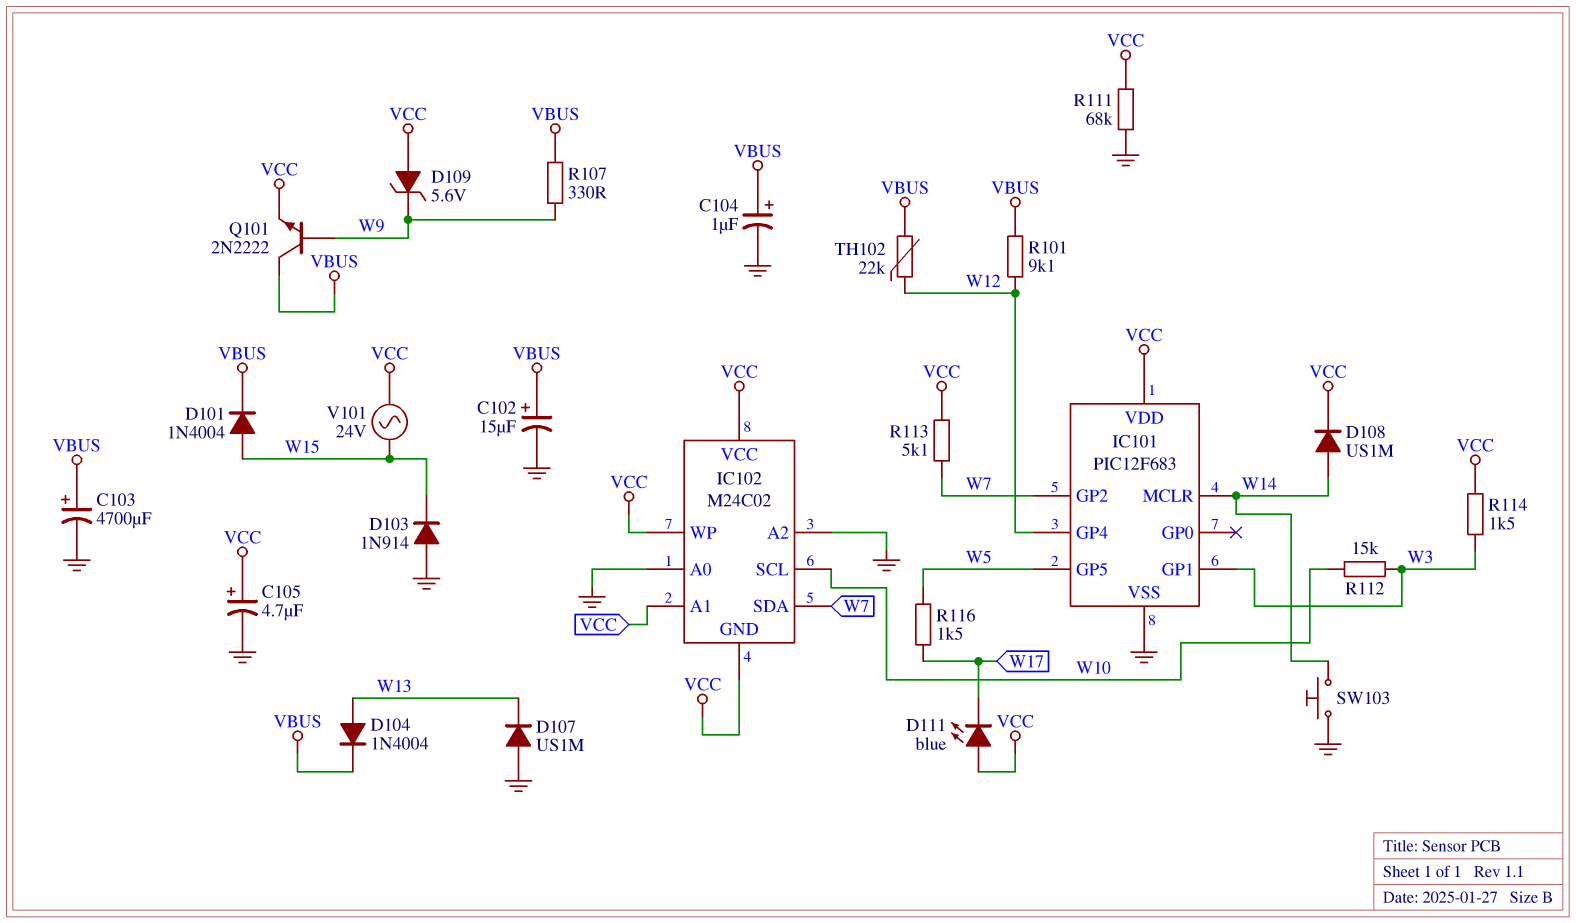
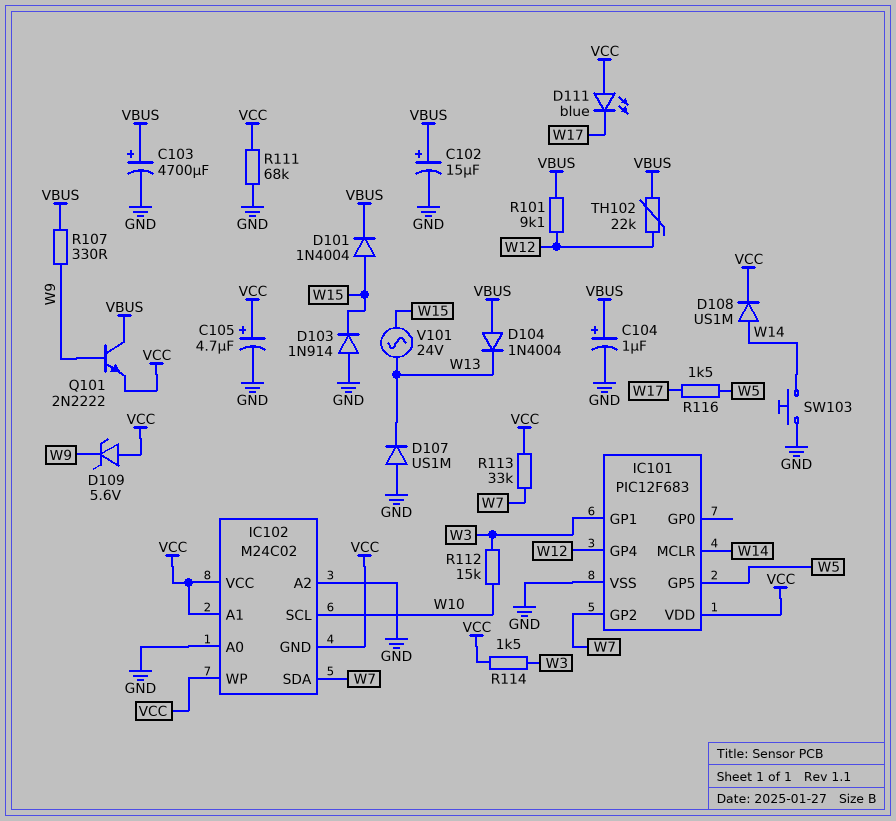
D104: diode 1N4004 (A W13, K VBUS) -> diode 1N4004 (A VBUS, K W13)
R113: 5.1k (VCC, W7) -> 33k (VCC, W7)
V101: AC 24V (VCC, W15) -> AC 24V (W13, W15)

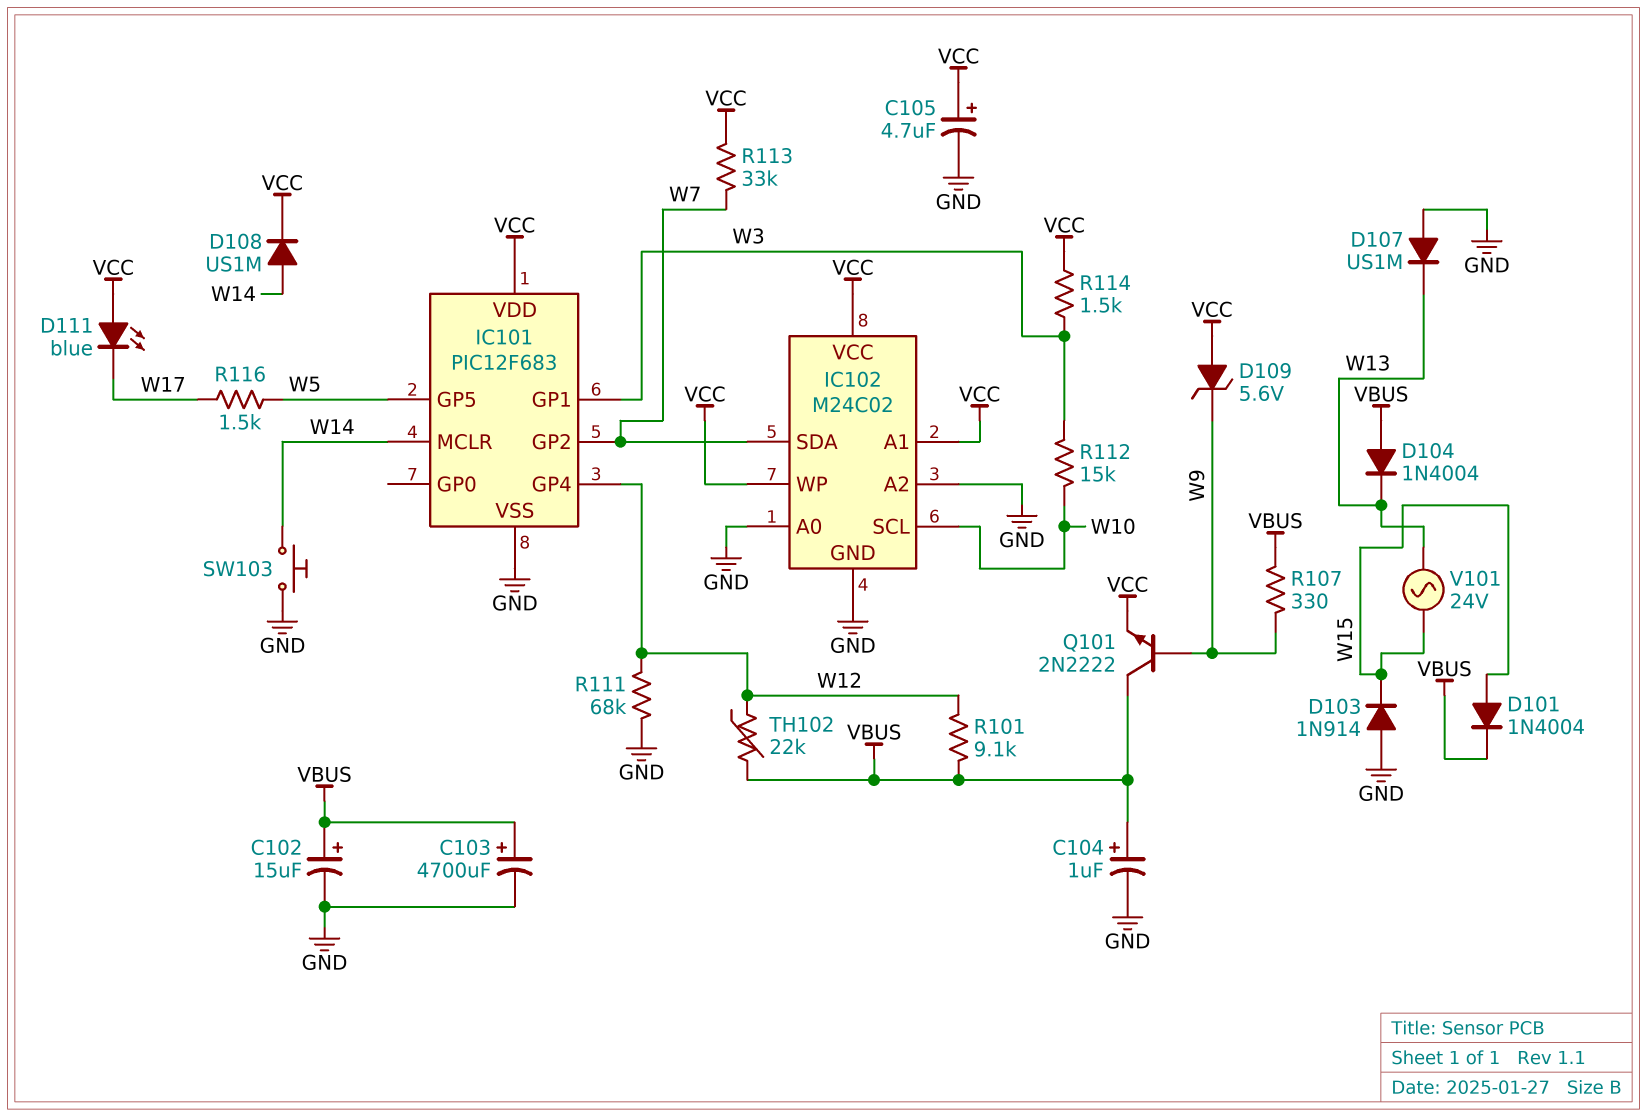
IC102 pin GND: VCC -> GND
R111: 68k (GND, VCC) -> 68k (GND, W12)

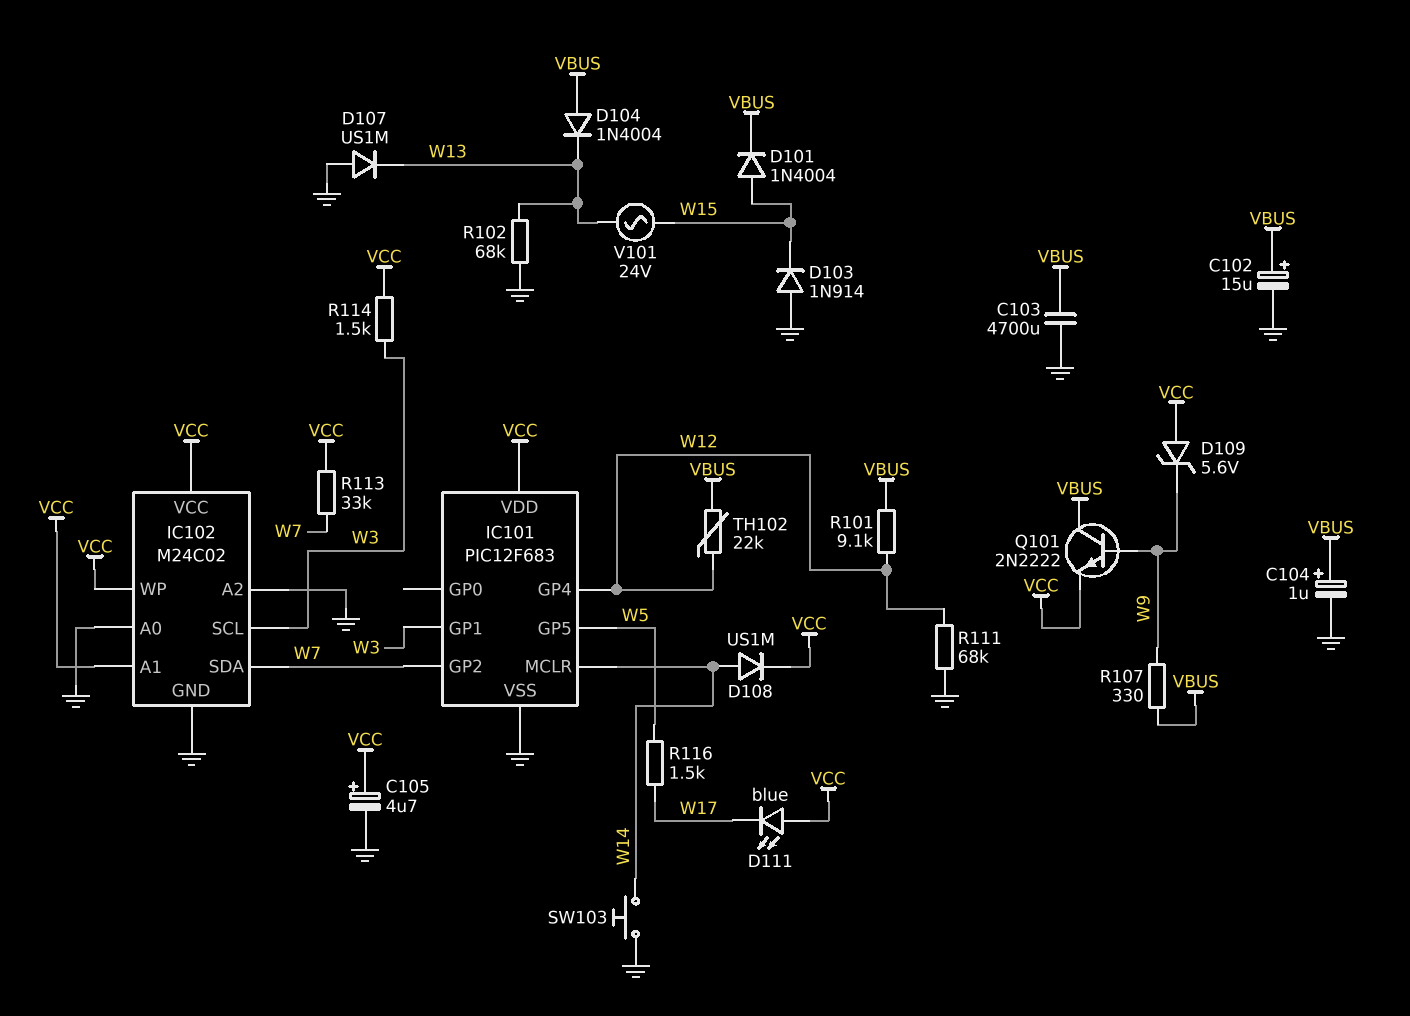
C103: 4700uF (plus VBUS, minus GND) -> 4700uF (GND, VBUS)
IC102 pin SCL: W10 -> W3
R102: none -> 68k (GND, W13)
R112: 15k (W3, W10) -> none

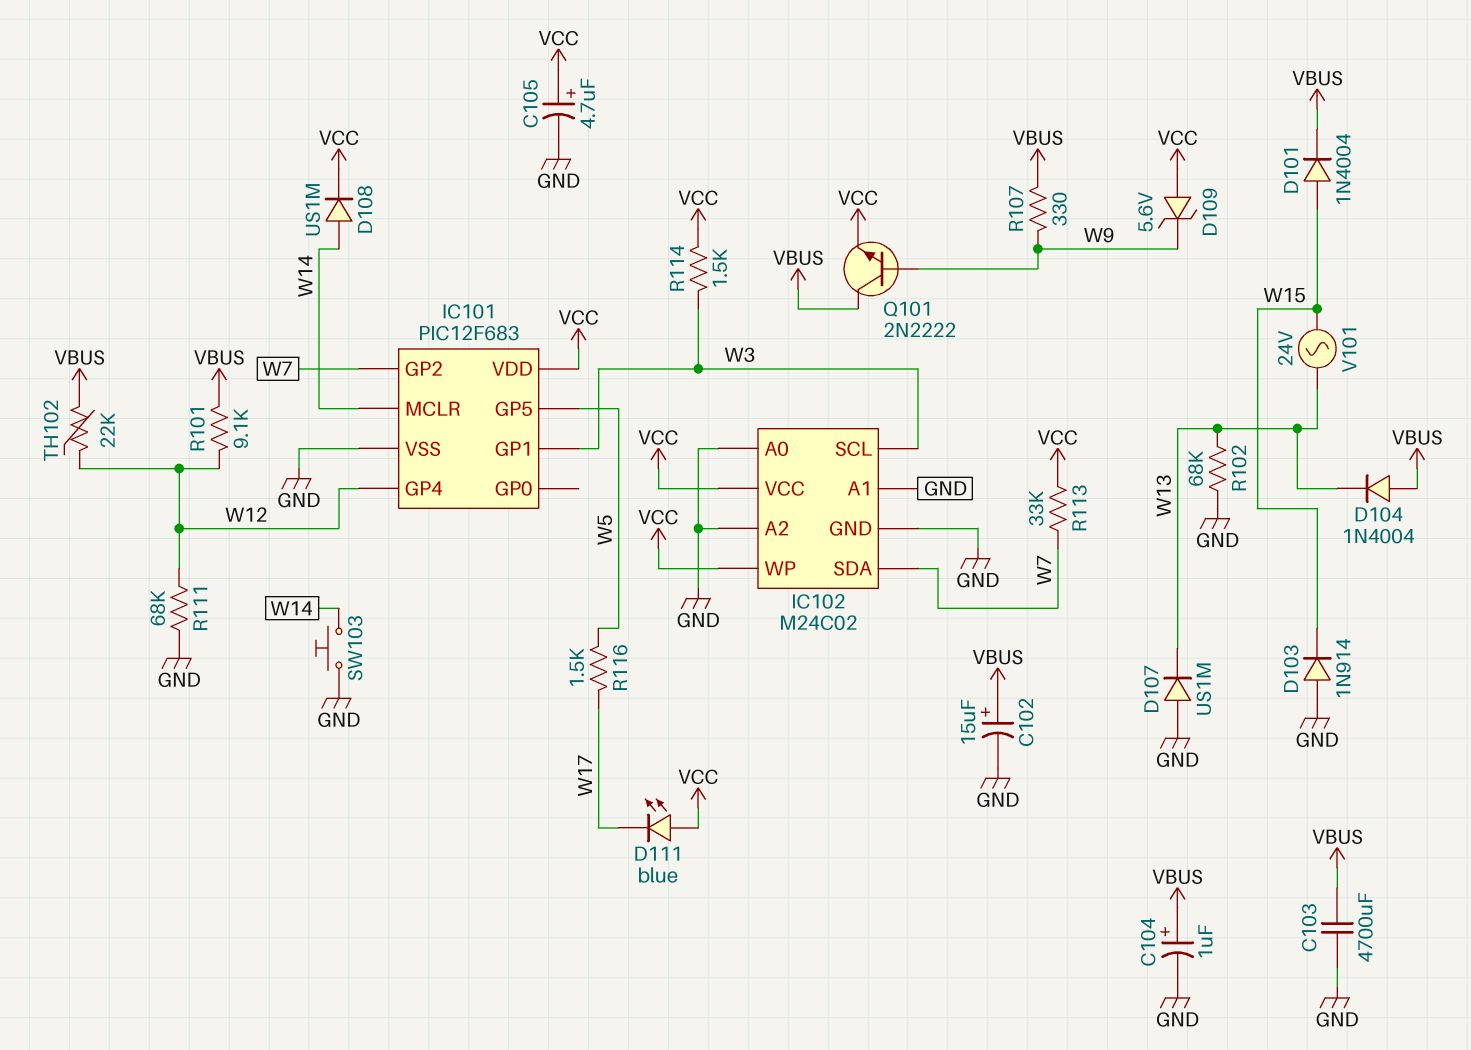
IC102 pin A1: VCC -> GND

